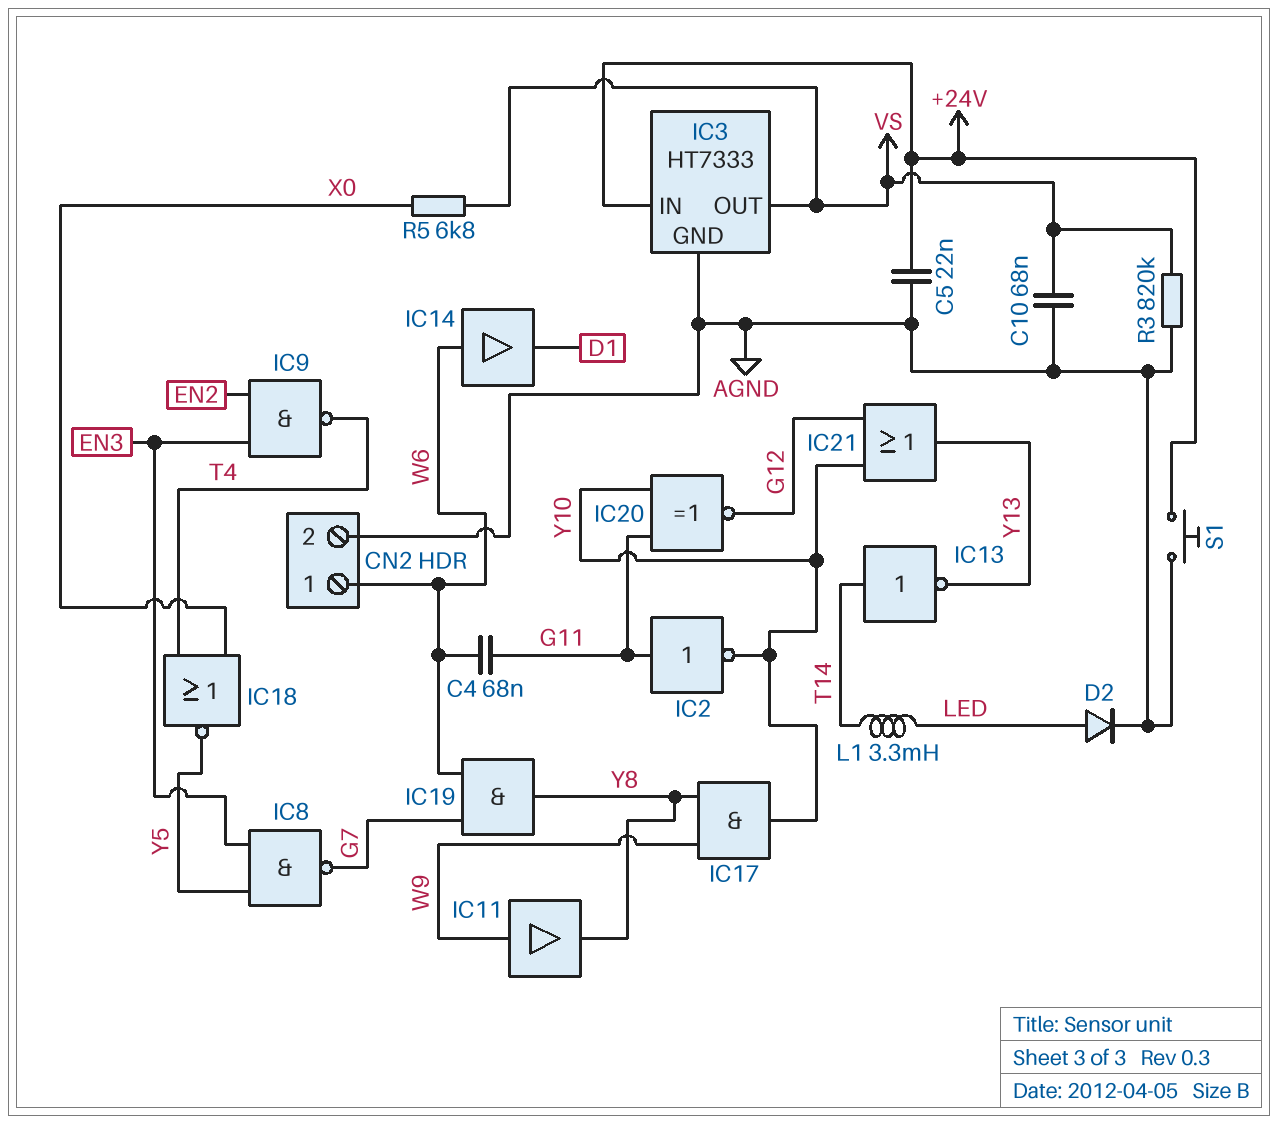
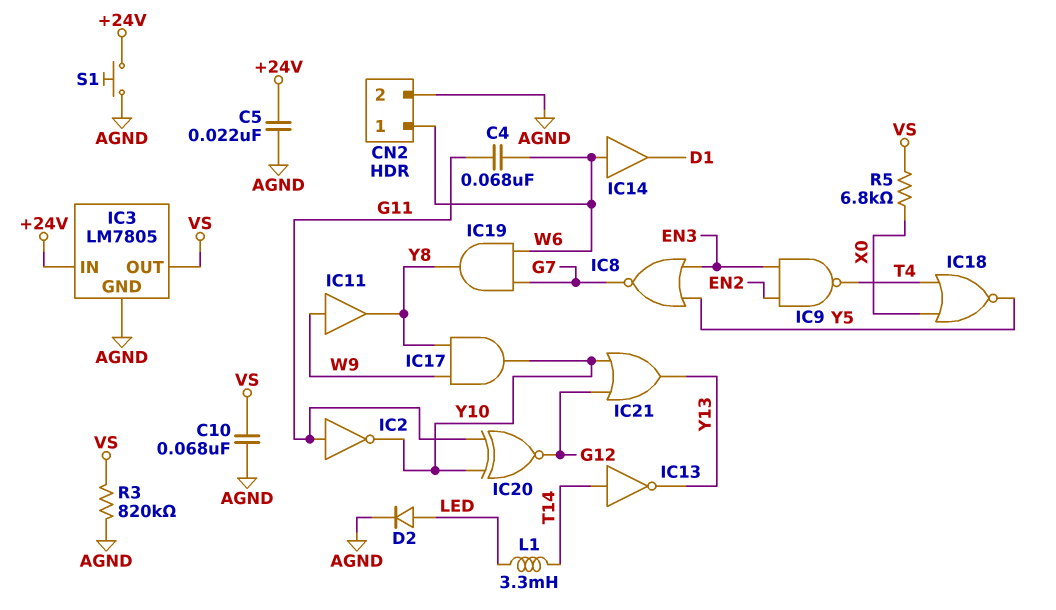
IC3: HT7333 -> LM7805
IC8: NAND (in EN3, in Y5, out G7) -> NOR (in EN3, in Y5, out G7)

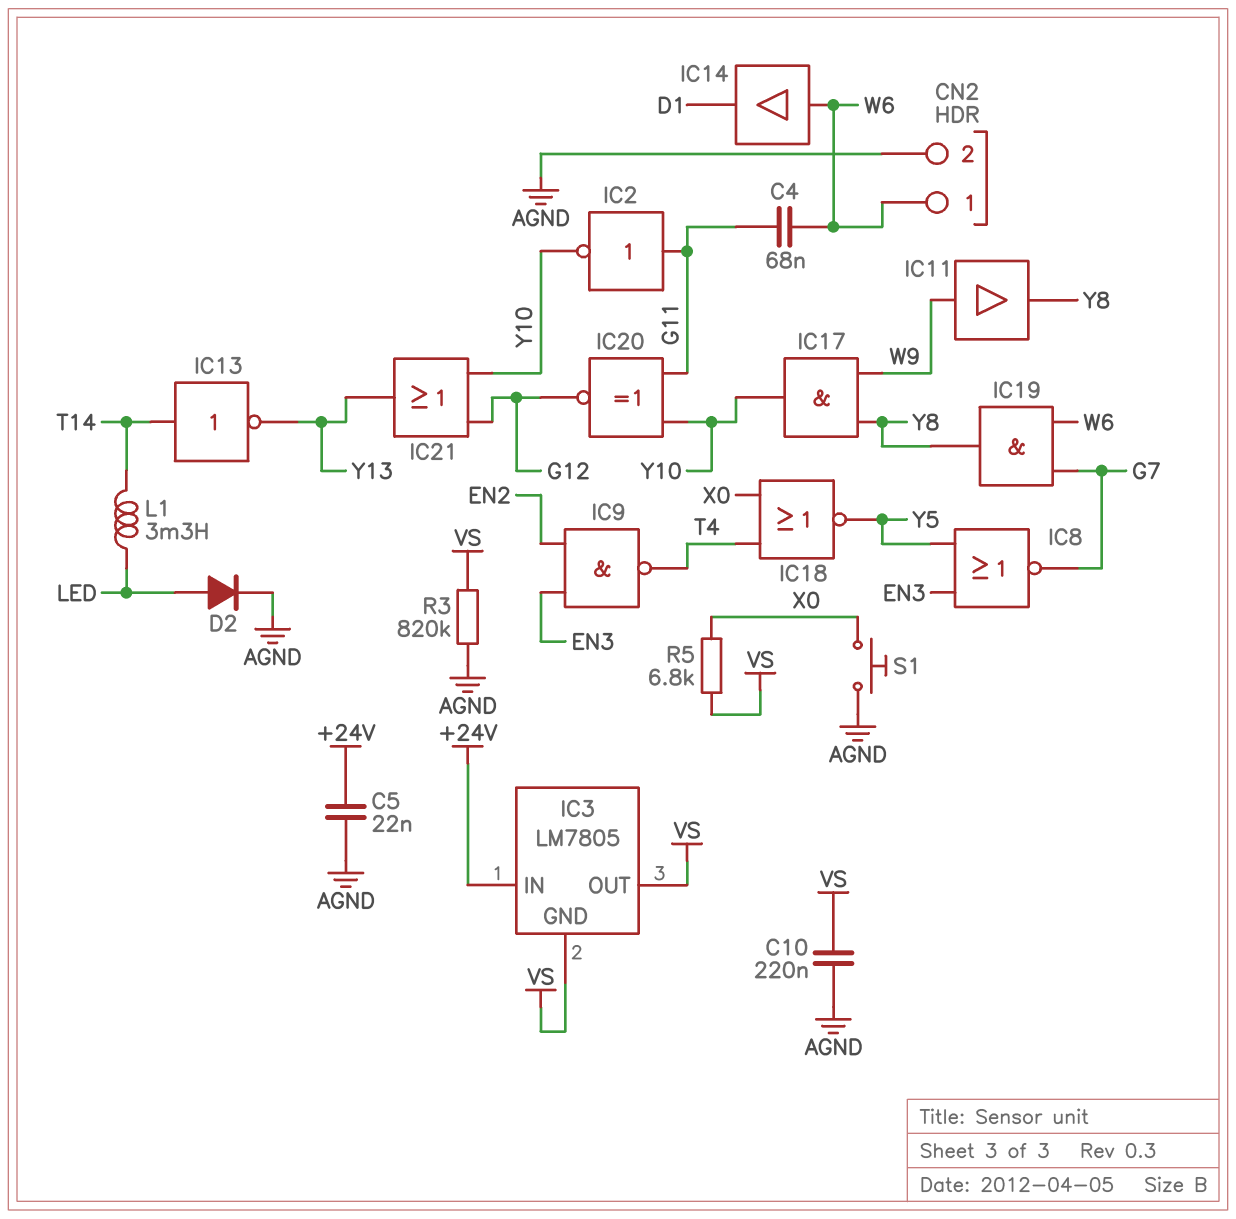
C10: 68nF (AGND, VS) -> 220nF (AGND, VS)
IC3 pin GND: AGND -> VS
S1: button (+24V, AGND) -> button (AGND, X0)

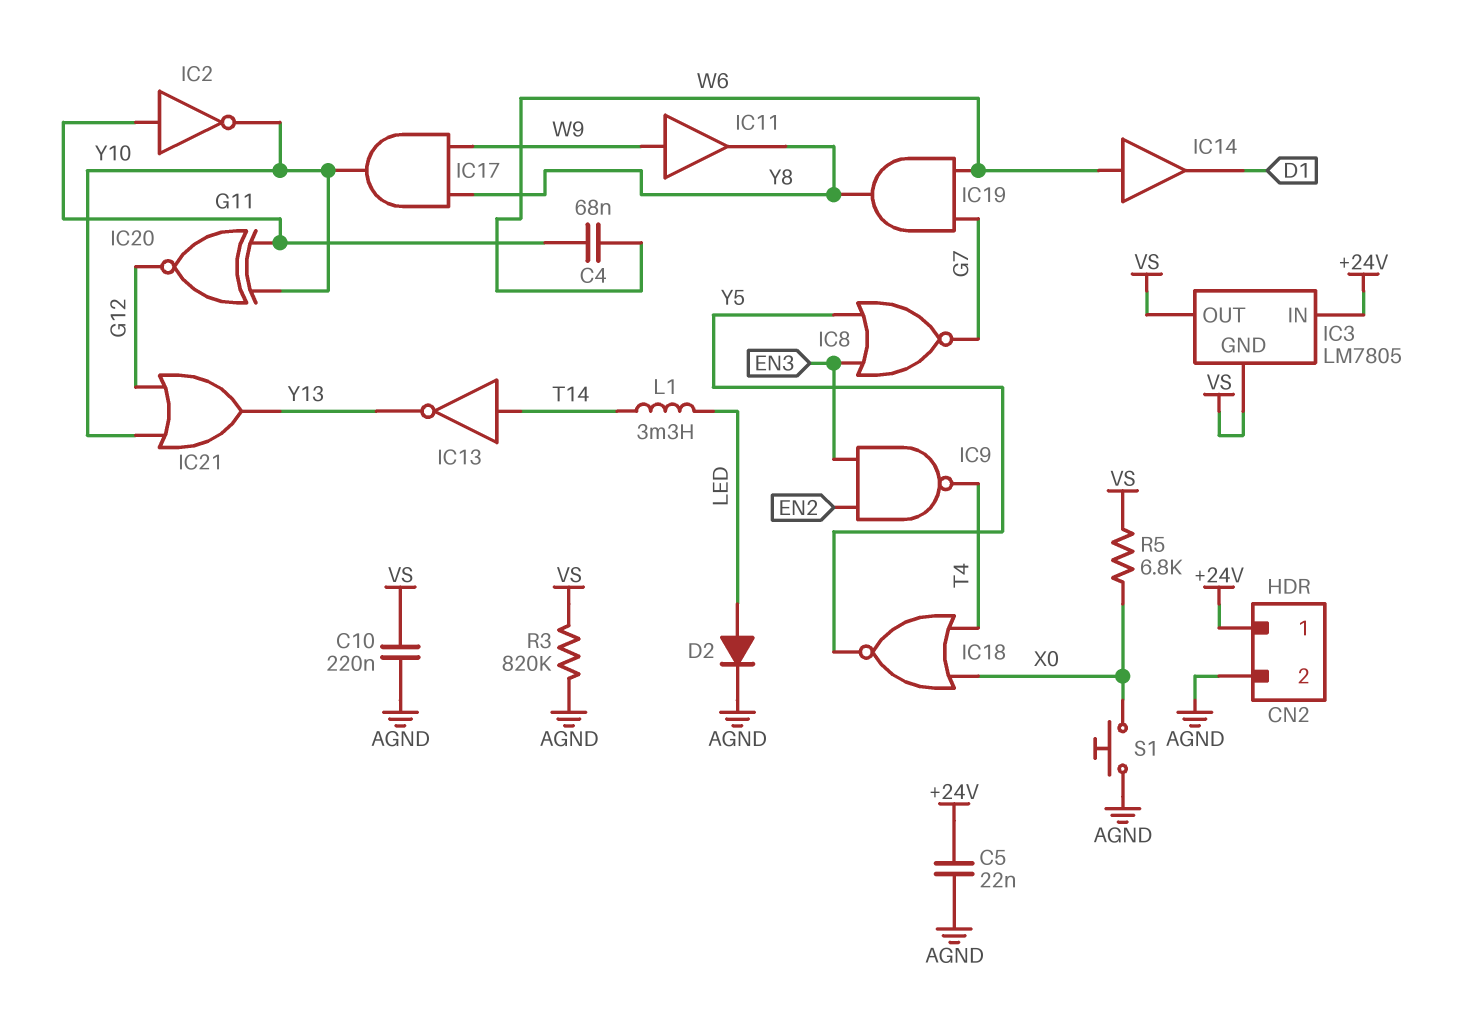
CN2 pin 1: W6 -> +24V

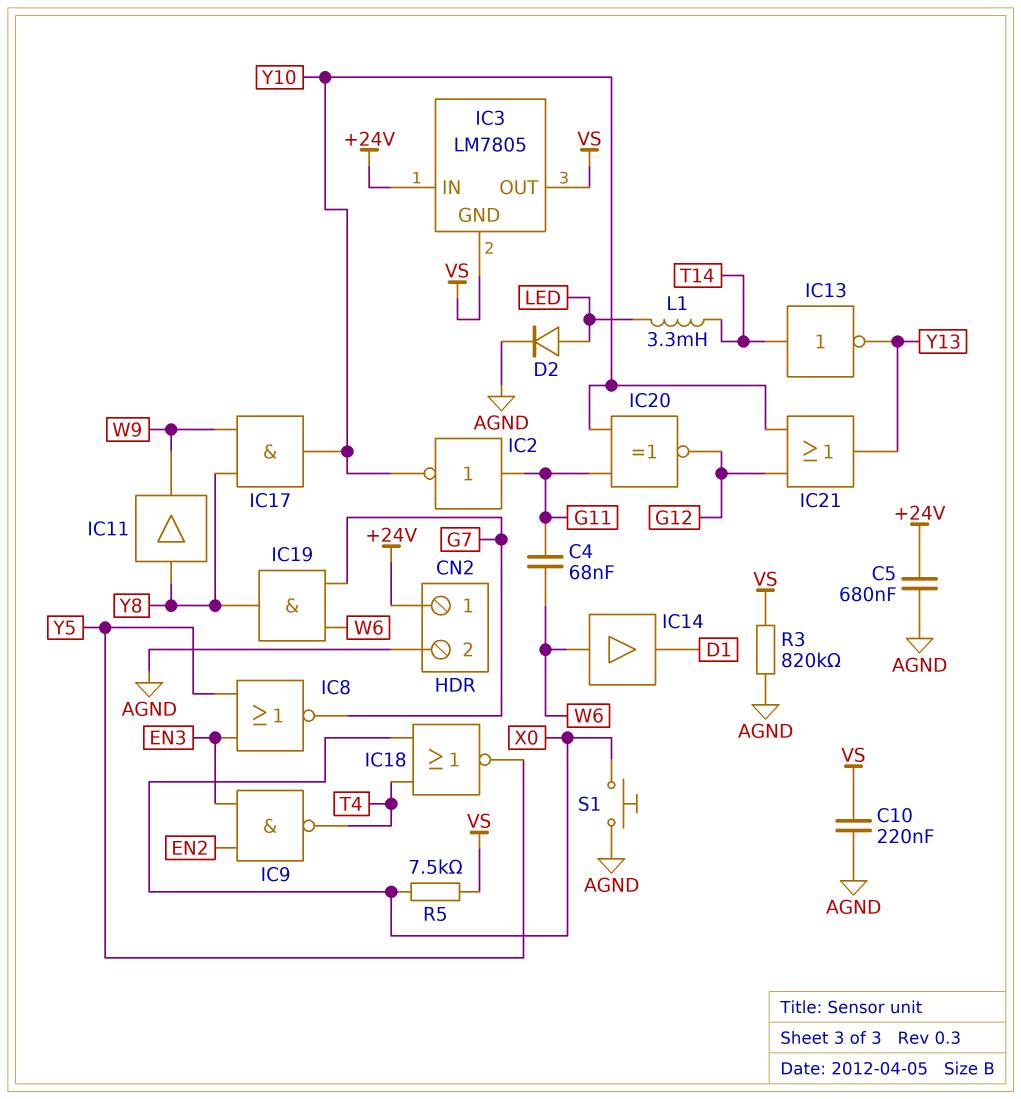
C5: 22nF (+24V, AGND) -> 680nF (+24V, AGND)
IC11: buffer (in W9, out Y8) -> buffer (in Y8, out W9)
R5: 6.8k (VS, X0) -> 7.5k (VS, X0)

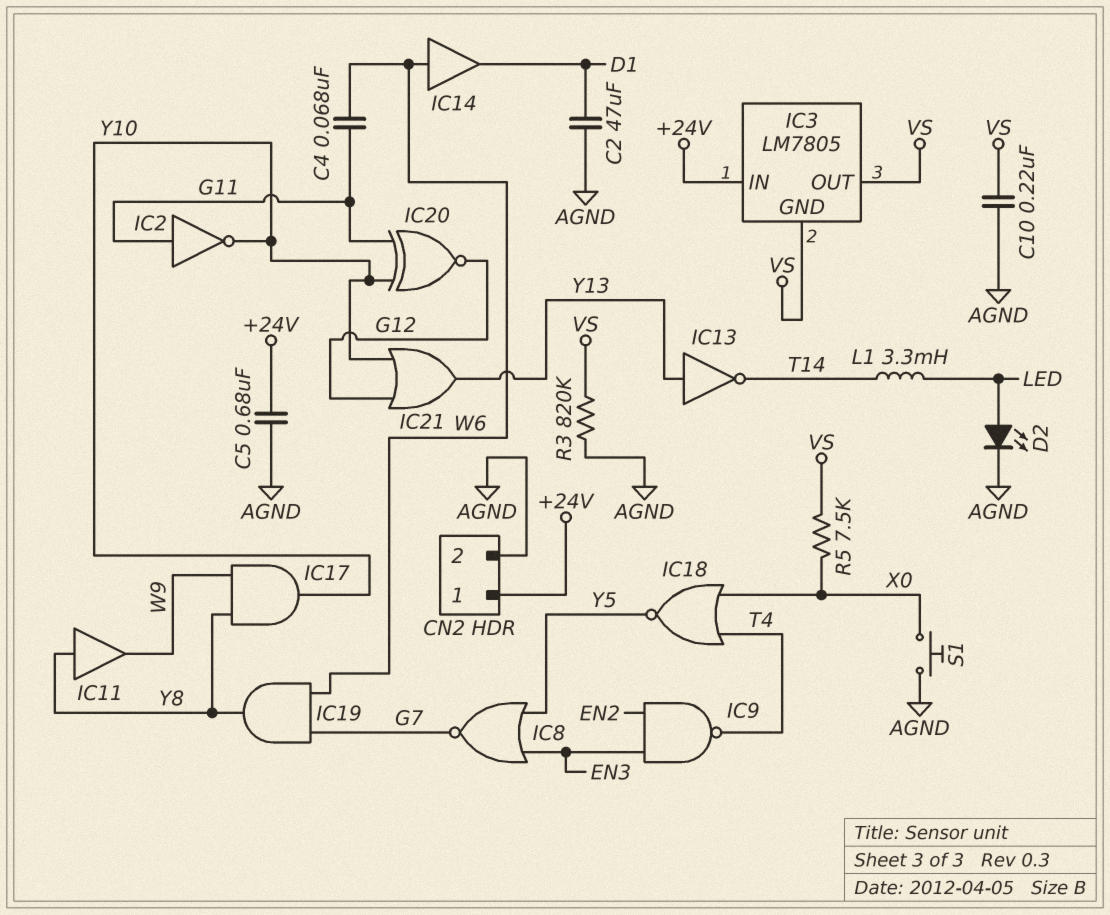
C2: none -> 47uF (AGND, D1)
D2: diode (A LED, K AGND) -> LED (A LED, K AGND)
IC13: NOT (in T14, out Y13) -> NOT (in Y13, out T14)

